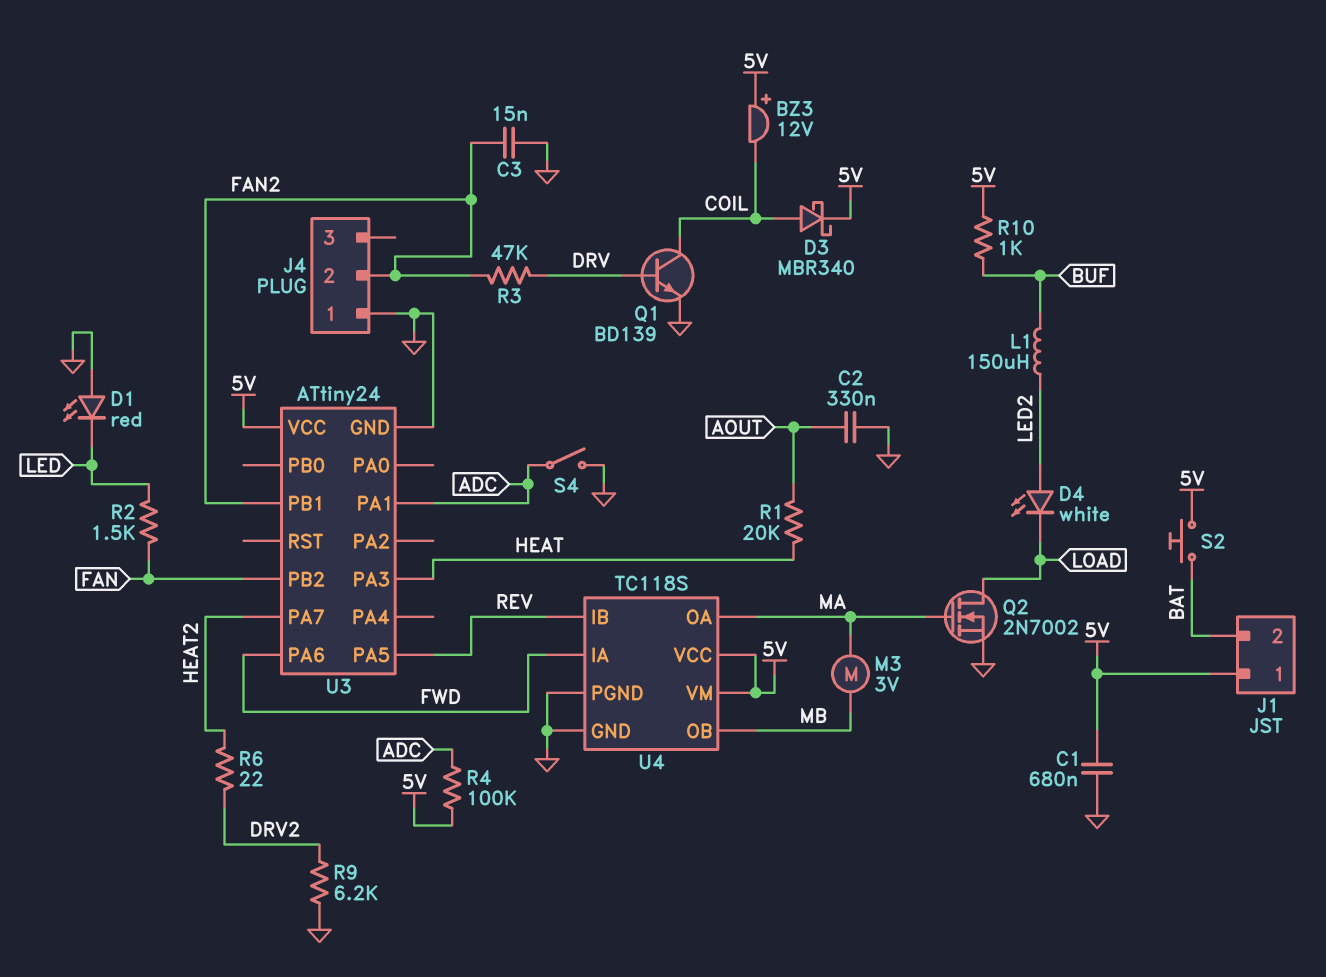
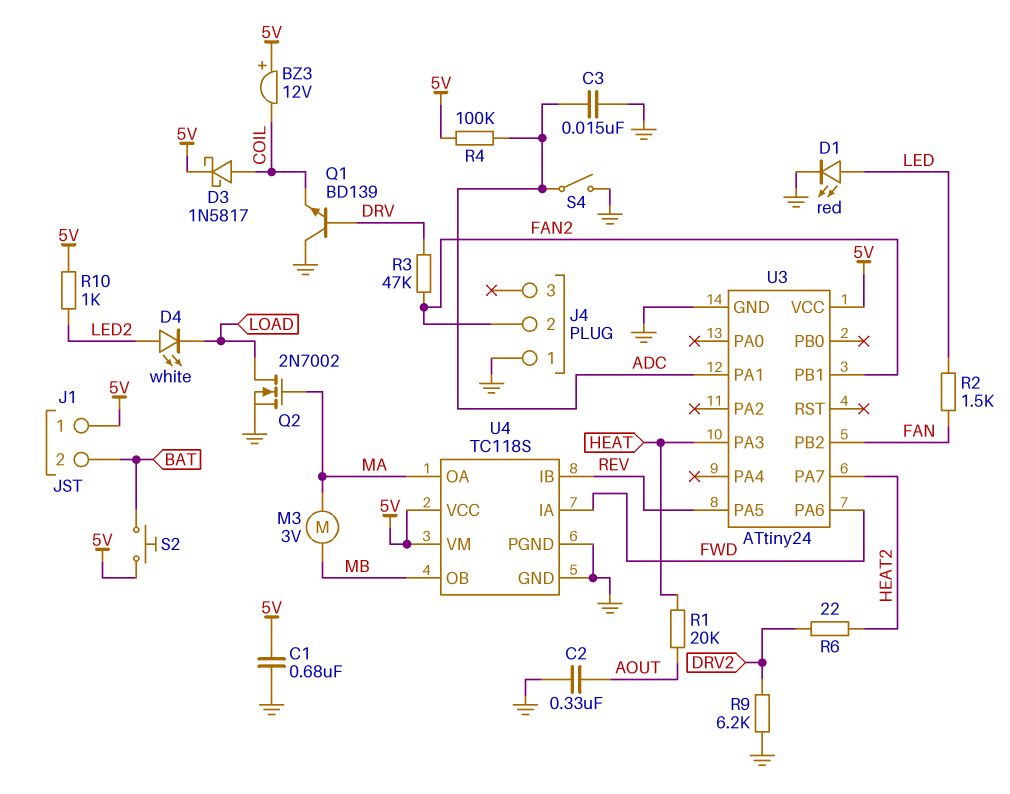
C3: 15nF (FAN2, GND) -> 15nF (ADC, GND)
D1: LED red (A GND, K LED) -> LED red (A LED, K GND)
D3: schottky MBR340 (A COIL, K 5V) -> schottky 1N5817 (A COIL, K 5V)
L1: 150uH (BUF, LED2) -> none
Q1: NPN BD139 (B DRV, C COIL, E GND) -> NPN BD139 (B DRV, C GND, E COIL)
R10: 1k (5V, BUF) -> 1k (5V, LED2)

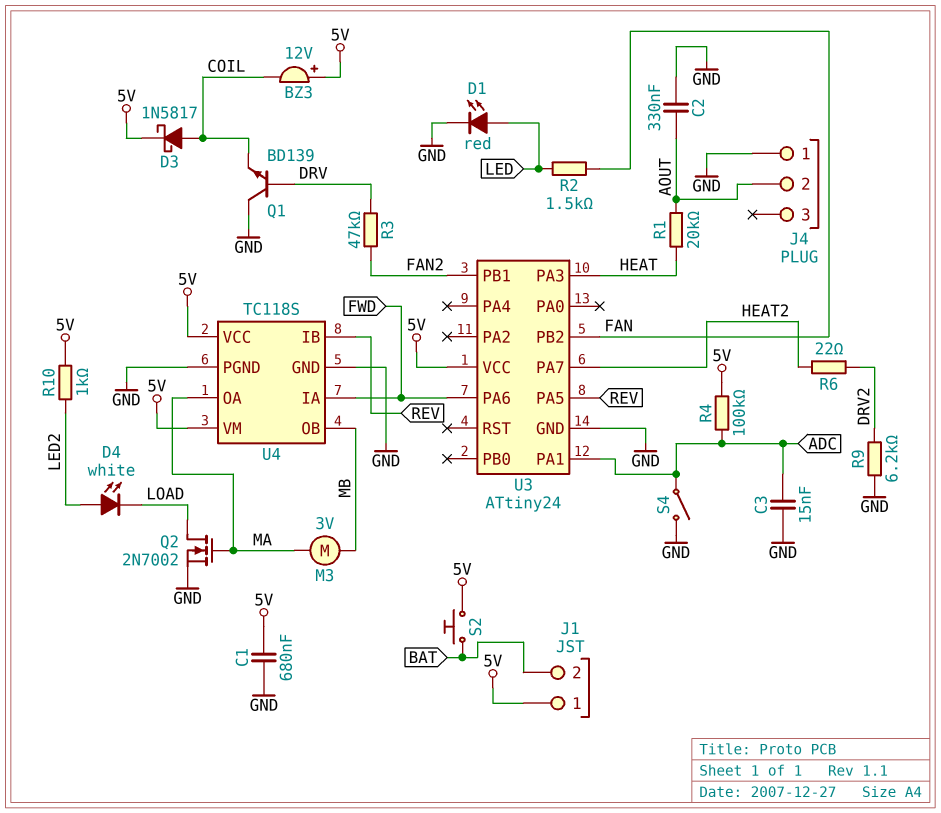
J4 pin 2: FAN2 -> AOUT

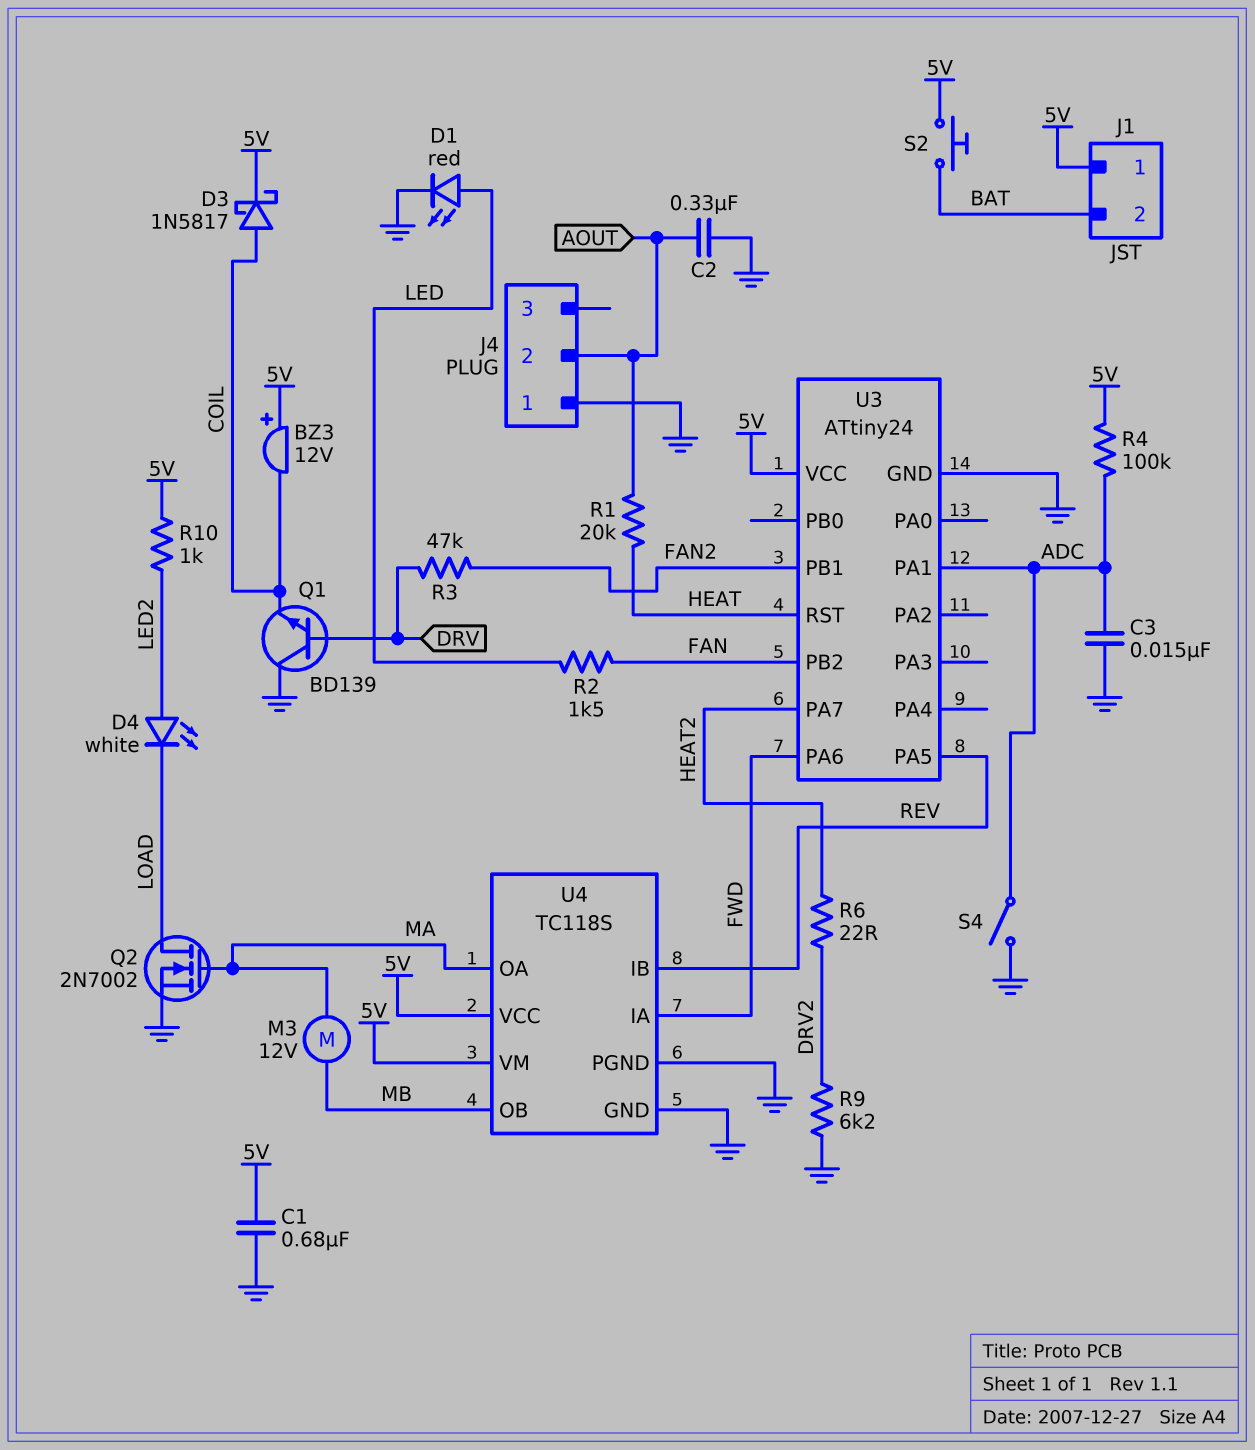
M3: motor 3V (MA, MB) -> motor 12V (MA, MB)
U3 pin PA3: HEAT -> none
U3 pin RST: none -> HEAT

